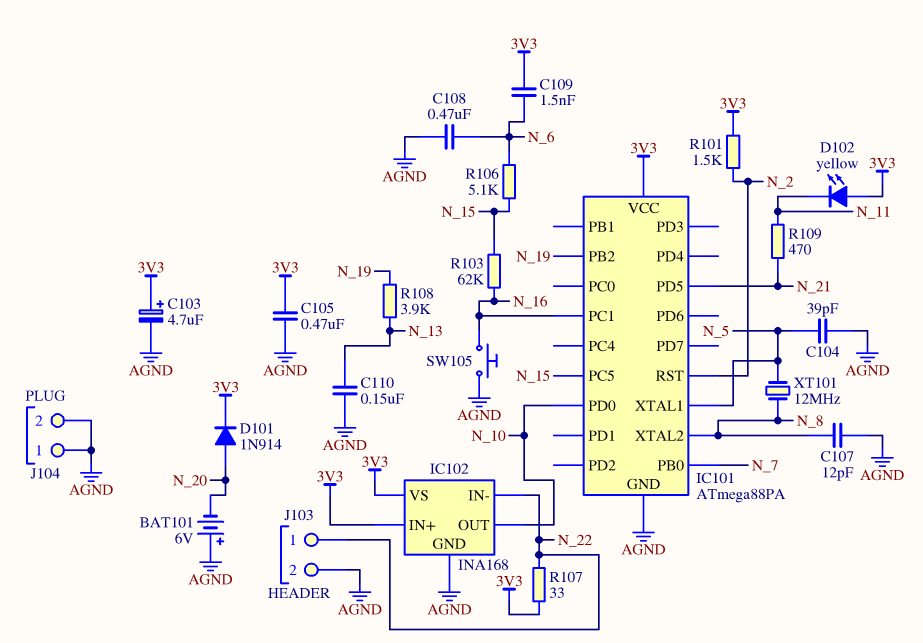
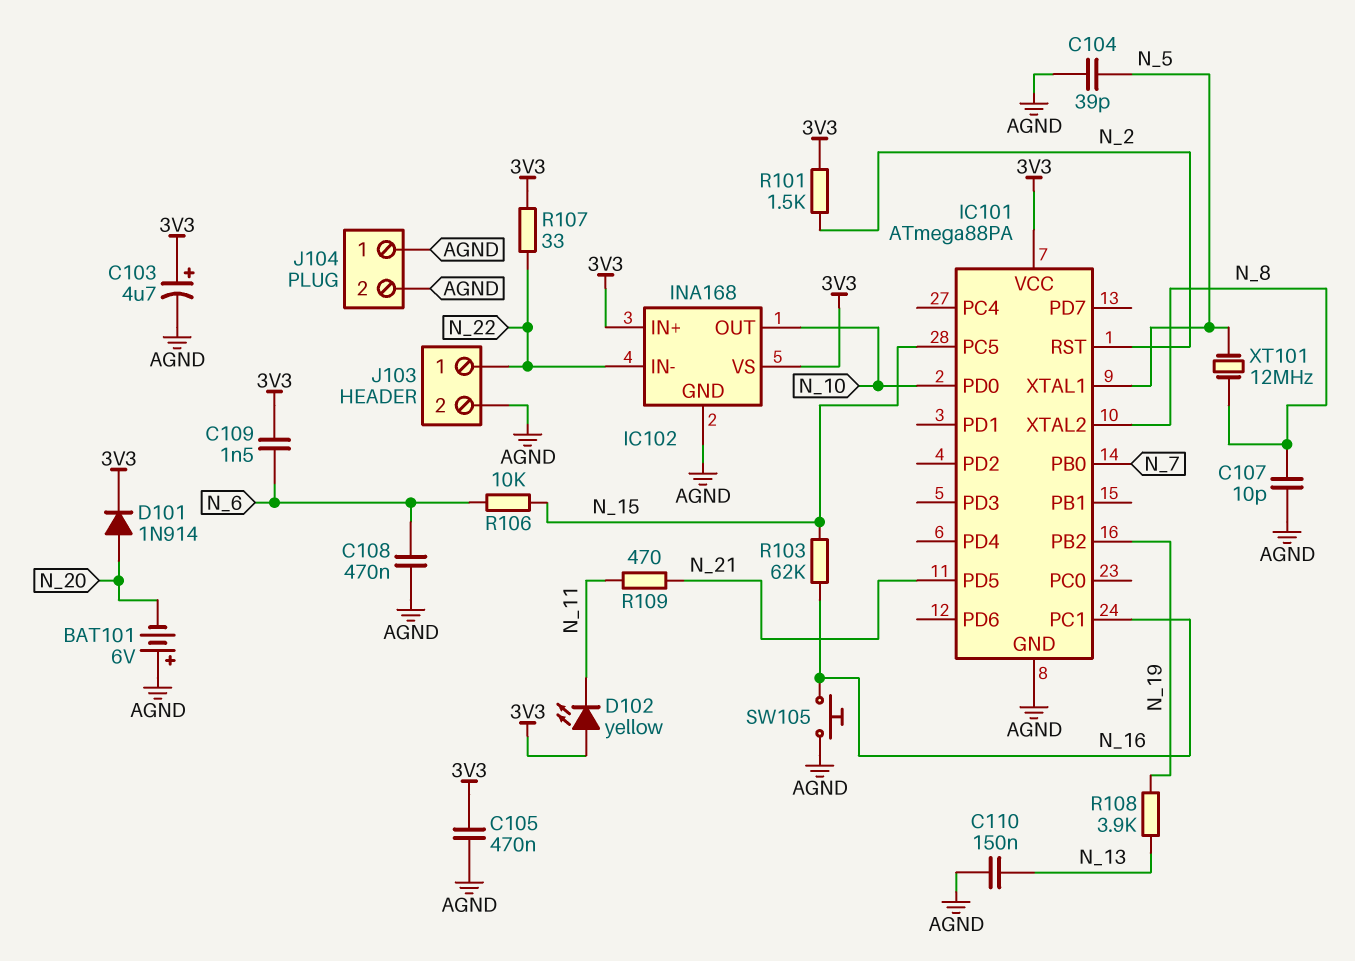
C107: 12pF (AGND, N_8) -> 10pF (AGND, N_8)
R106: 5.1k (N_6, N_15) -> 10k (N_6, N_15)

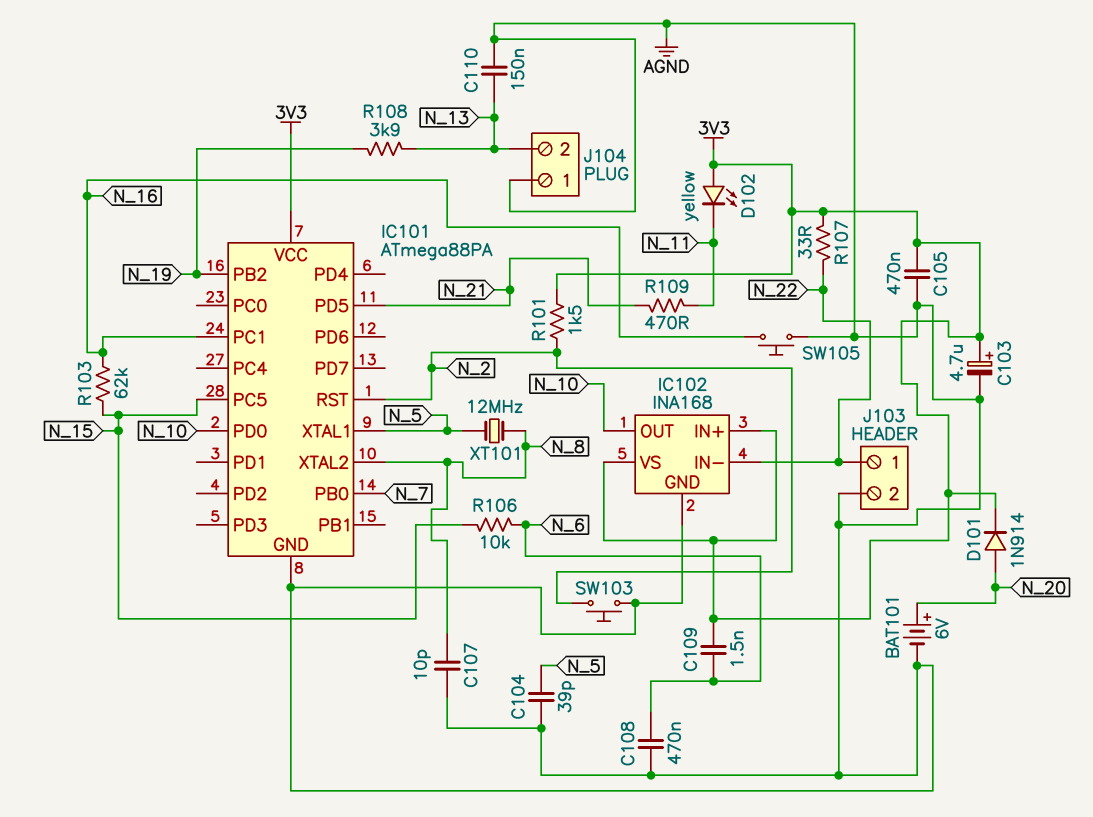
BAT101: 6V (plus AGND, minus N_20) -> 6V (plus N_20, minus AGND)
J104 pin 2: AGND -> N_13
SW103: none -> button (AGND, N_2)

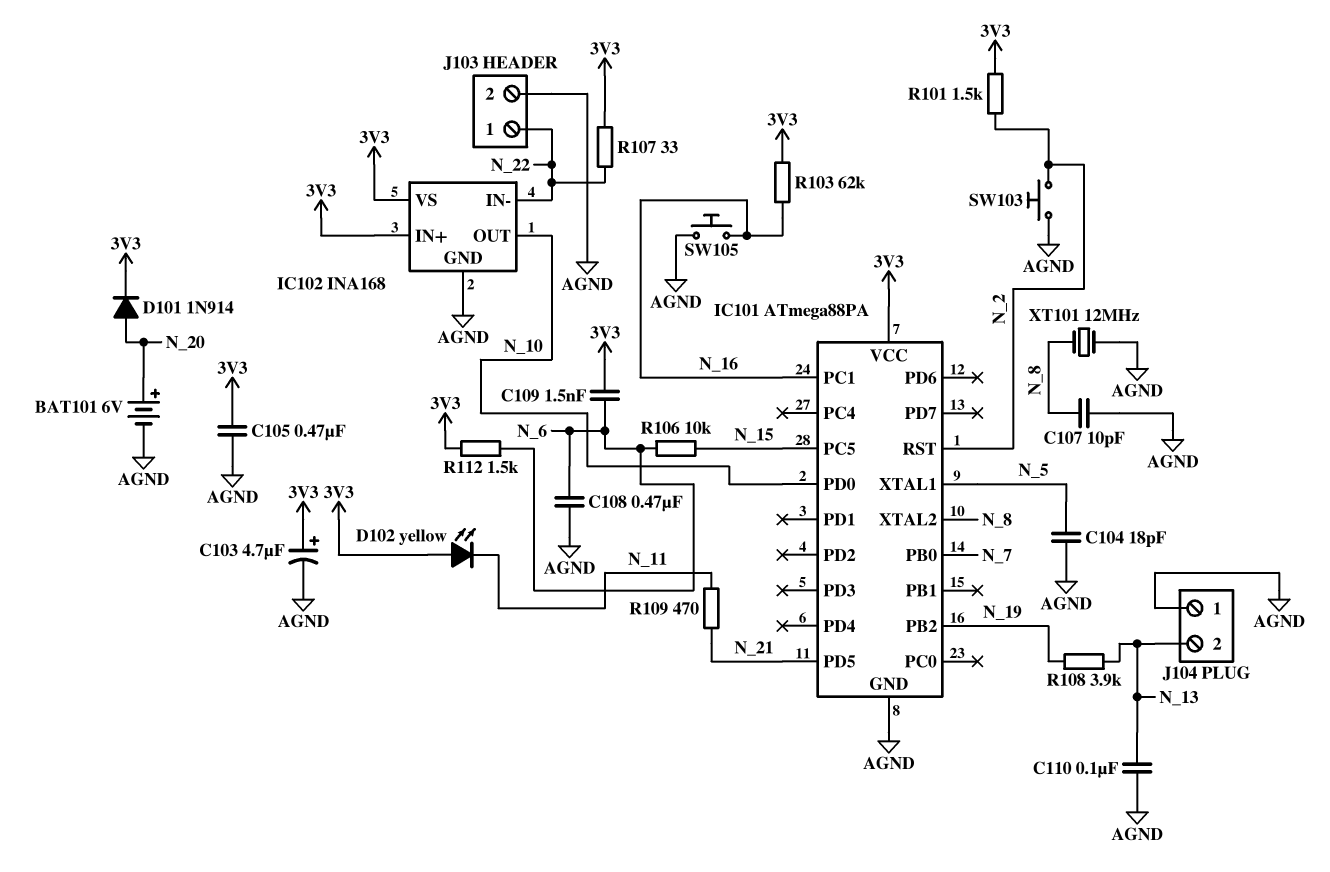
C104: 39pF (AGND, N_5) -> 18pF (AGND, N_5)
C110: 150nF (AGND, N_13) -> 100nF (AGND, N_13)
R103: 62k (N_15, N_16) -> 62k (3V3, N_16)
R112: none -> 1.5k (3V3, N_6)
XT101: 12MHz (N_5, N_8) -> 12MHz (AGND, N_8)

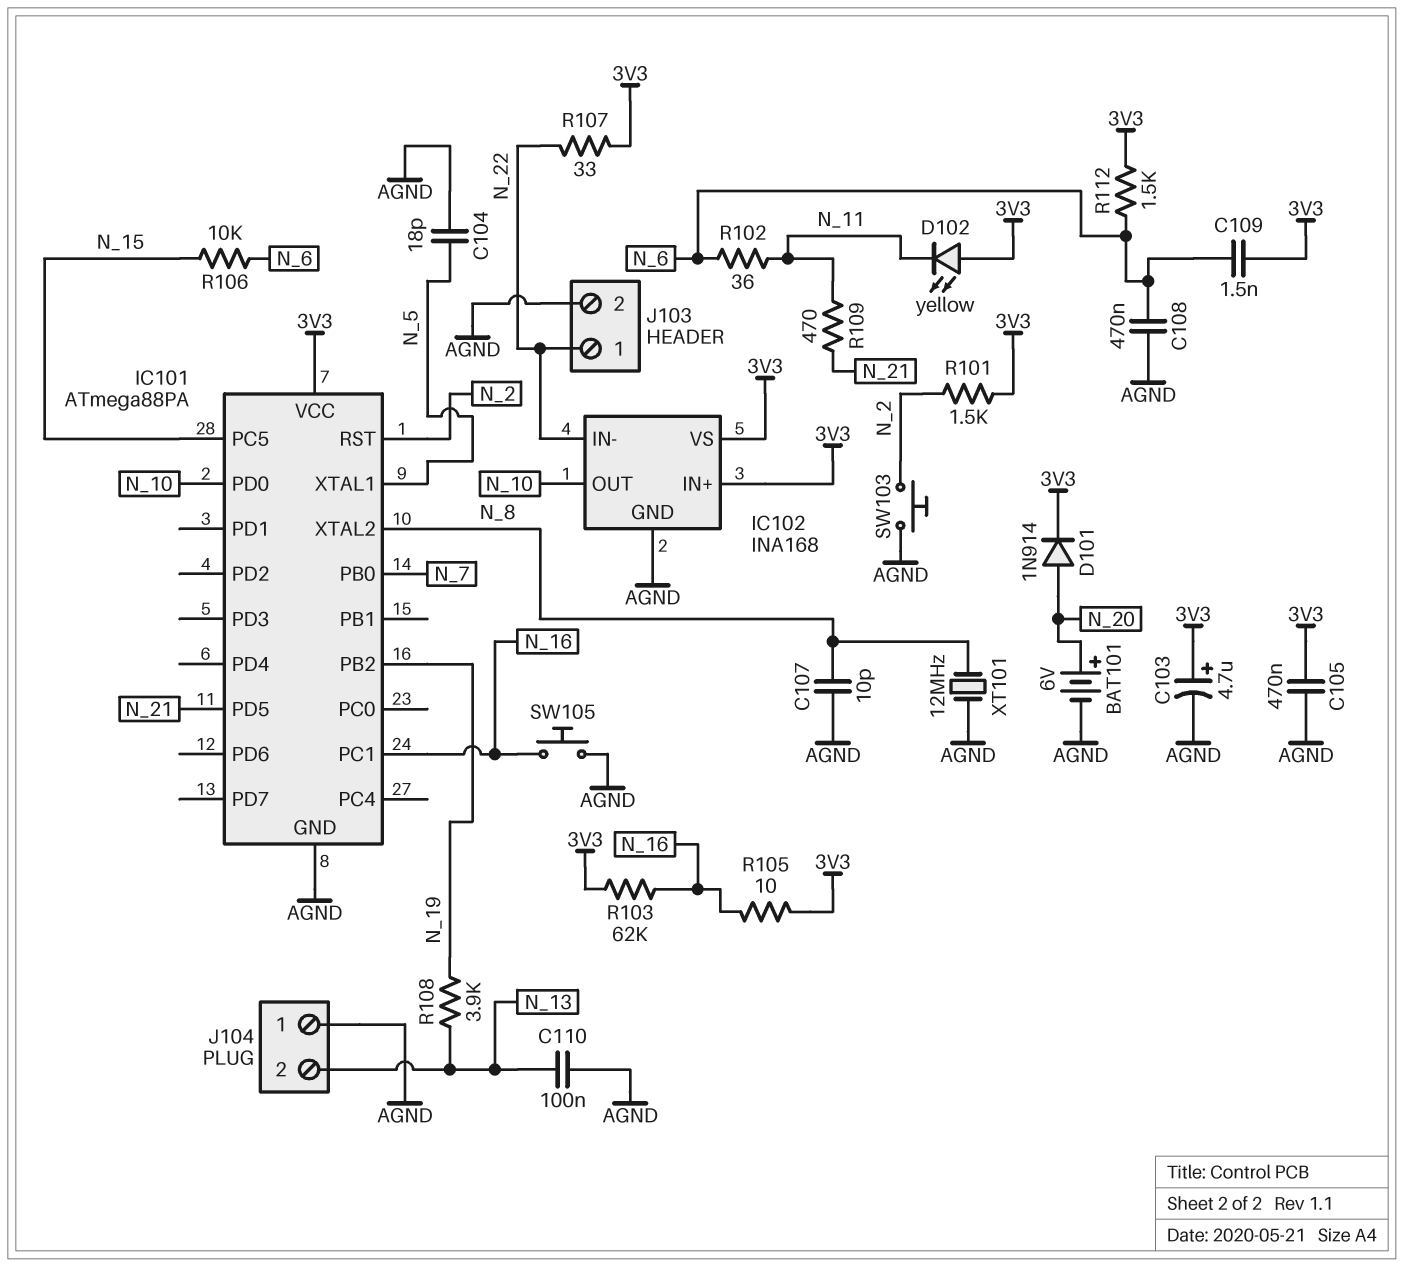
R102: none -> 36 (N_6, N_11)
R105: none -> 10 (3V3, N_16)

